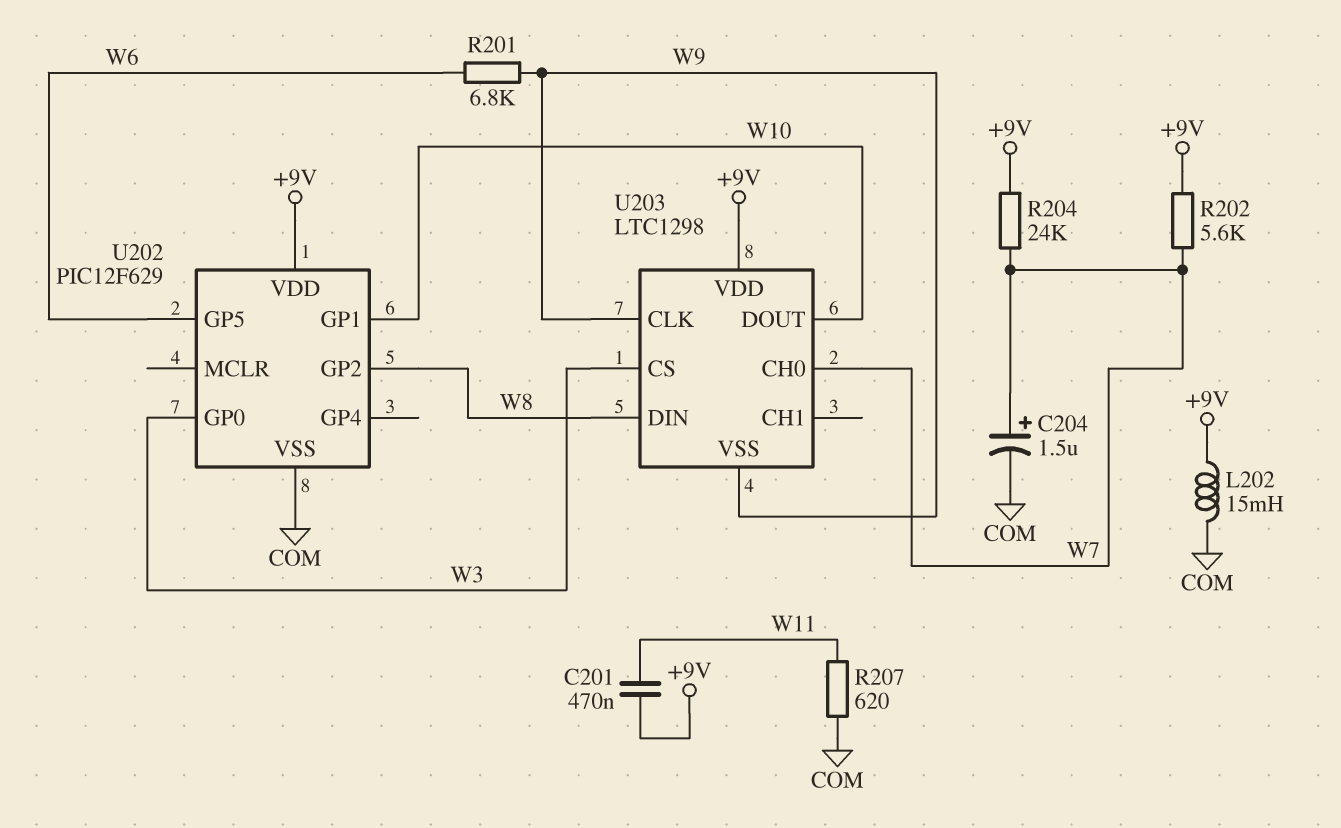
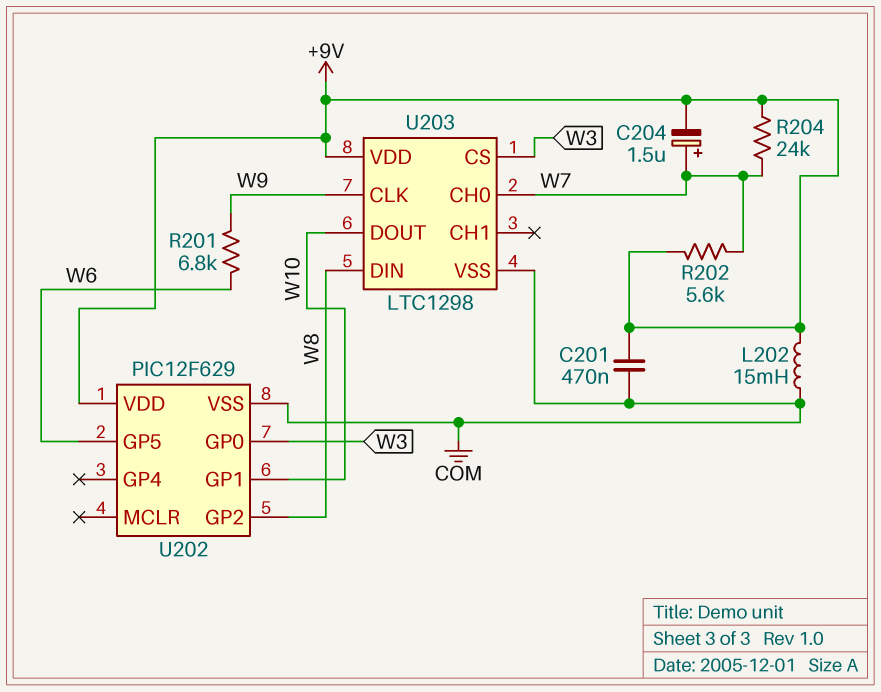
C201: 470nF (+9V, W11) -> 470nF (+9V, COM)
C204: 1.5uF (plus W7, minus COM) -> 1.5uF (plus W7, minus +9V)
R207: 620 (COM, W11) -> none
U203 pin VSS: W9 -> COM

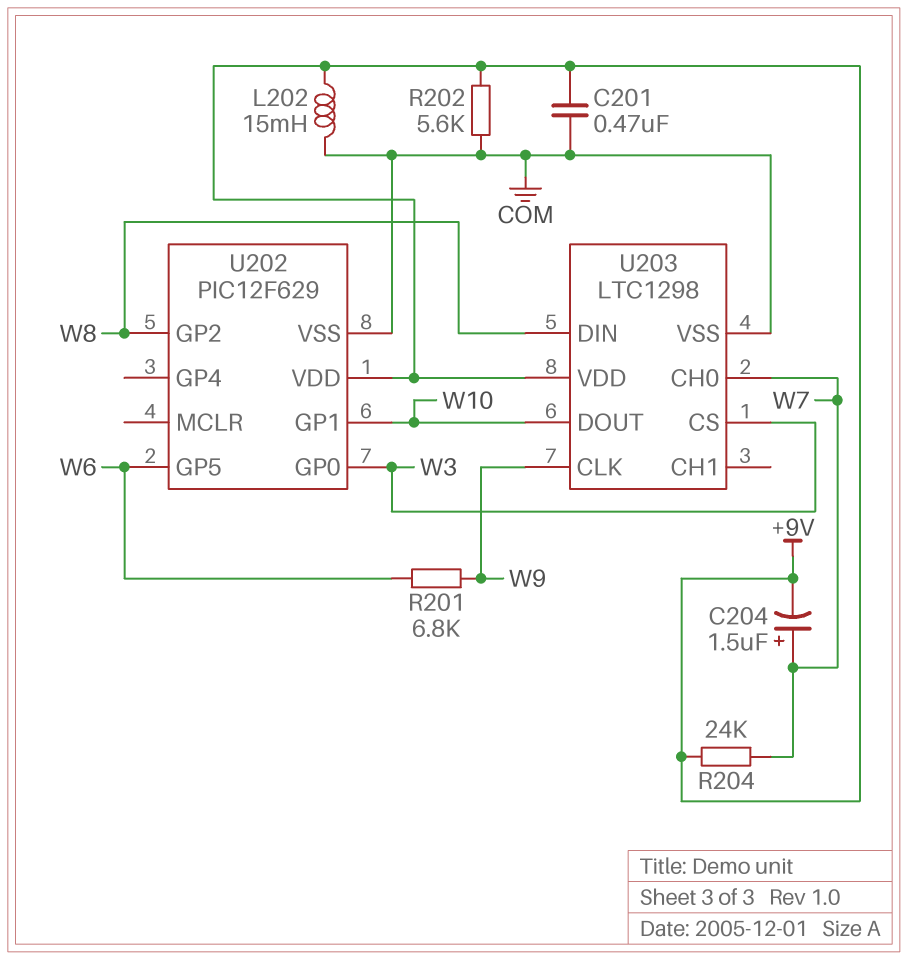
R202: 5.6k (+9V, W7) -> 5.6k (+9V, COM)

